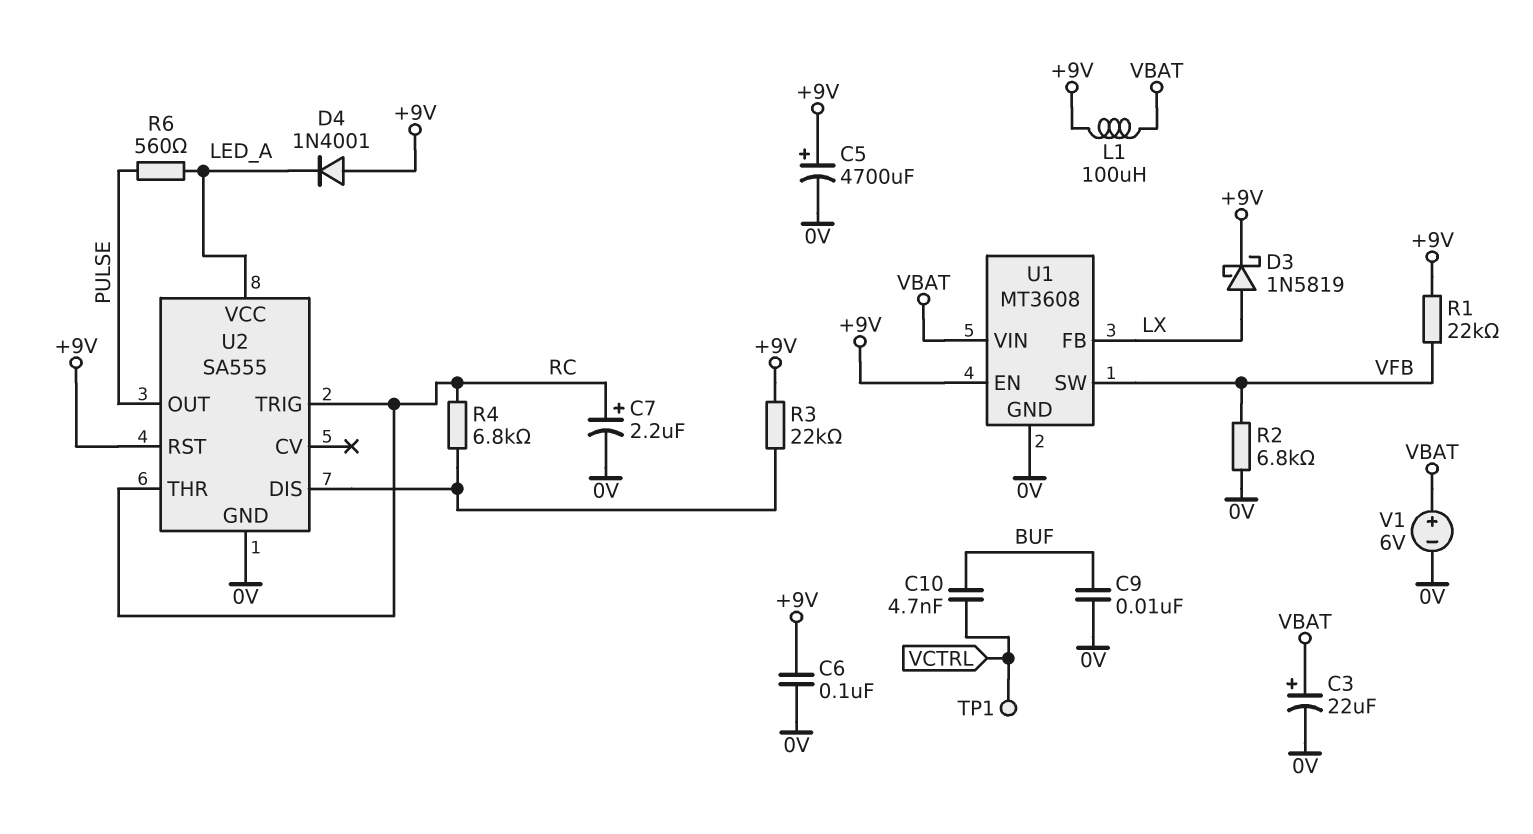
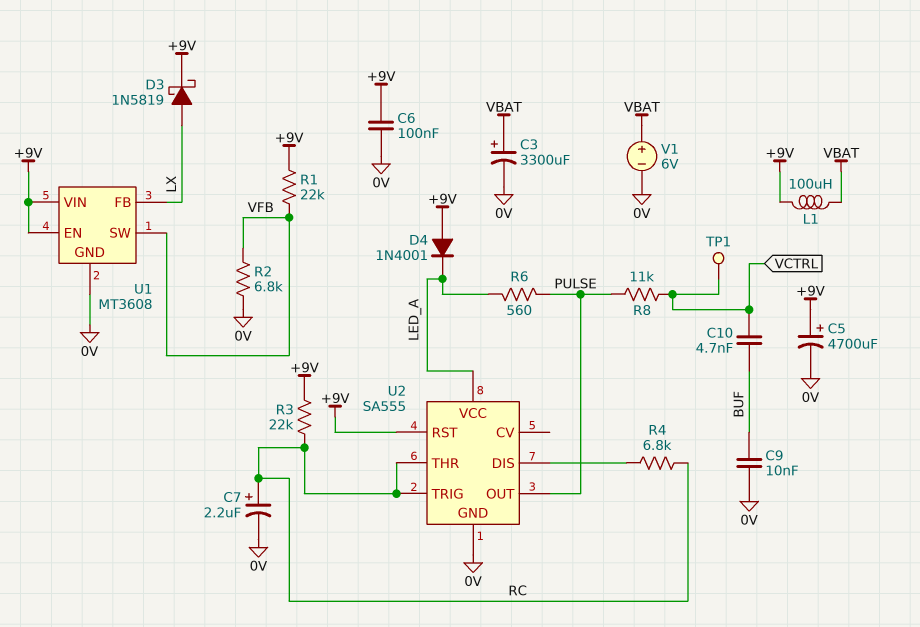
C3: 22uF (plus VBAT, minus 0V) -> 3300uF (plus VBAT, minus 0V)
R3: 22k (+9V, U2/DIS) -> 22k (+9V, RC)
R8: none -> 11k (PULSE, VCTRL)
U1 pin VIN: VBAT -> +9V

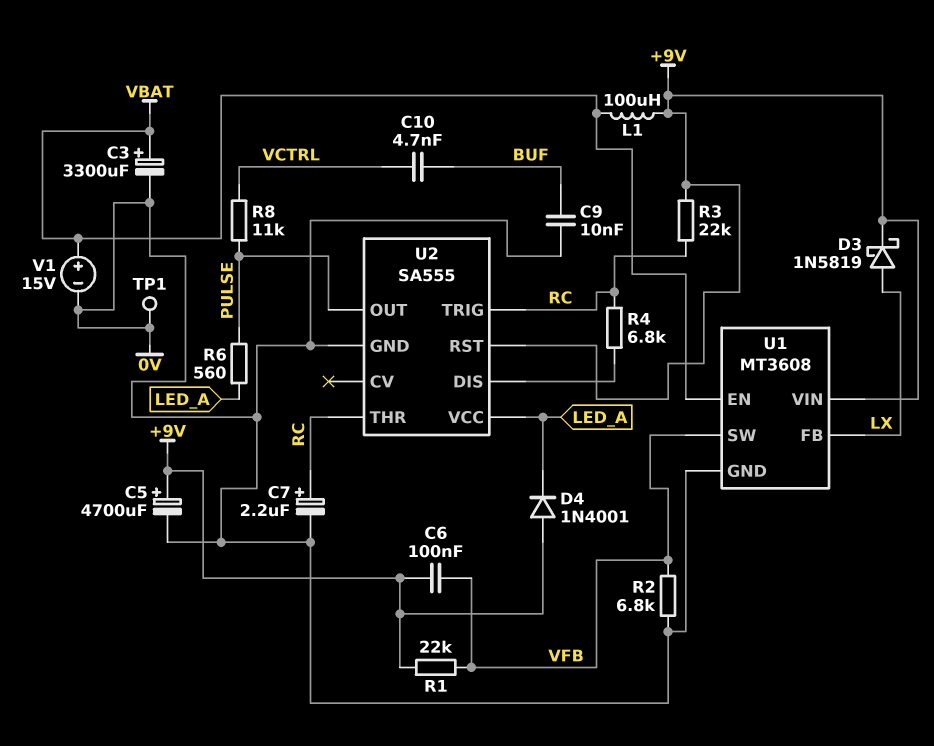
C6: 100nF (+9V, 0V) -> 100nF (+9V, VFB)
TP1: test point (VCTRL) -> test point (0V)
U1 pin EN: +9V -> VBAT
V1: 6V (plus VBAT, minus 0V) -> 15V (plus VBAT, minus 0V)

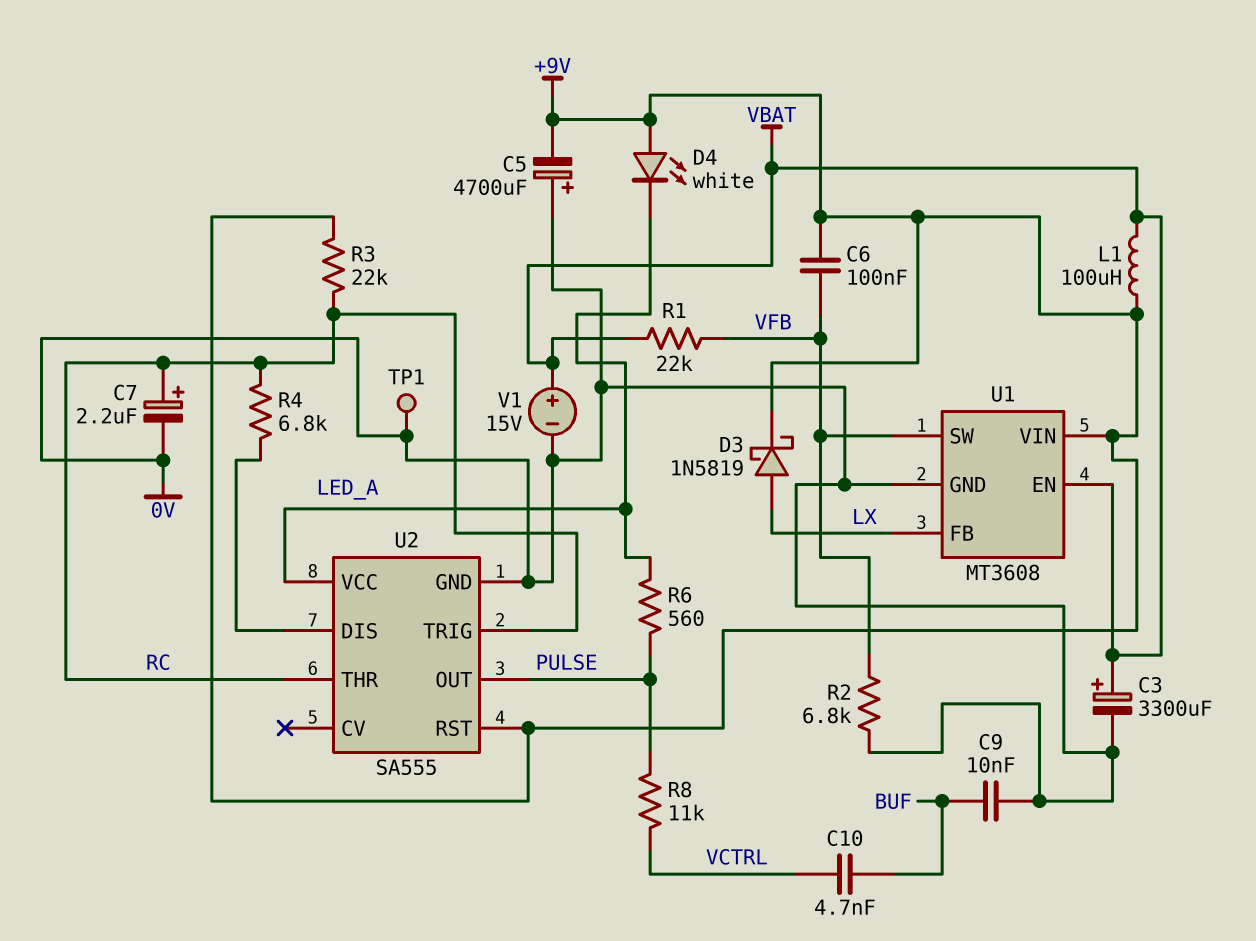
C5: 4700uF (plus +9V, minus 0V) -> 4700uF (plus 0V, minus +9V)
D4: diode 1N4001 (A +9V, K LED_A) -> LED white (A +9V, K LED_A)
R1: 22k (+9V, VFB) -> 22k (VBAT, VFB)

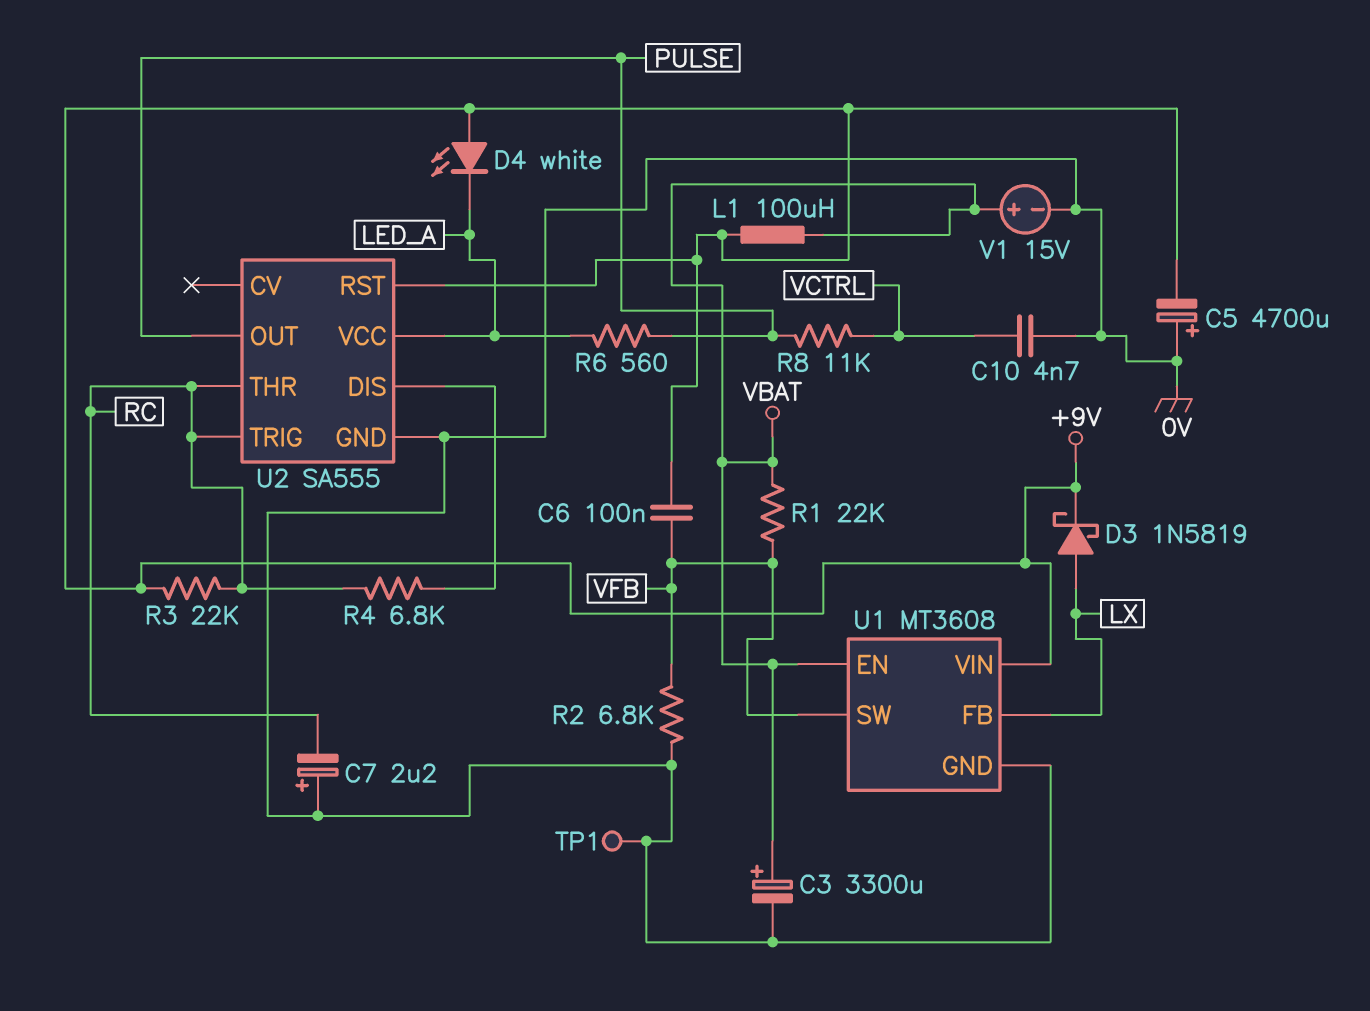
C7: 2.2uF (plus RC, minus 0V) -> 2.2uF (plus 0V, minus RC)
C9: 10nF (0V, BUF) -> none
C10: 4.7nF (BUF, VCTRL) -> 4.7nF (0V, VCTRL)

